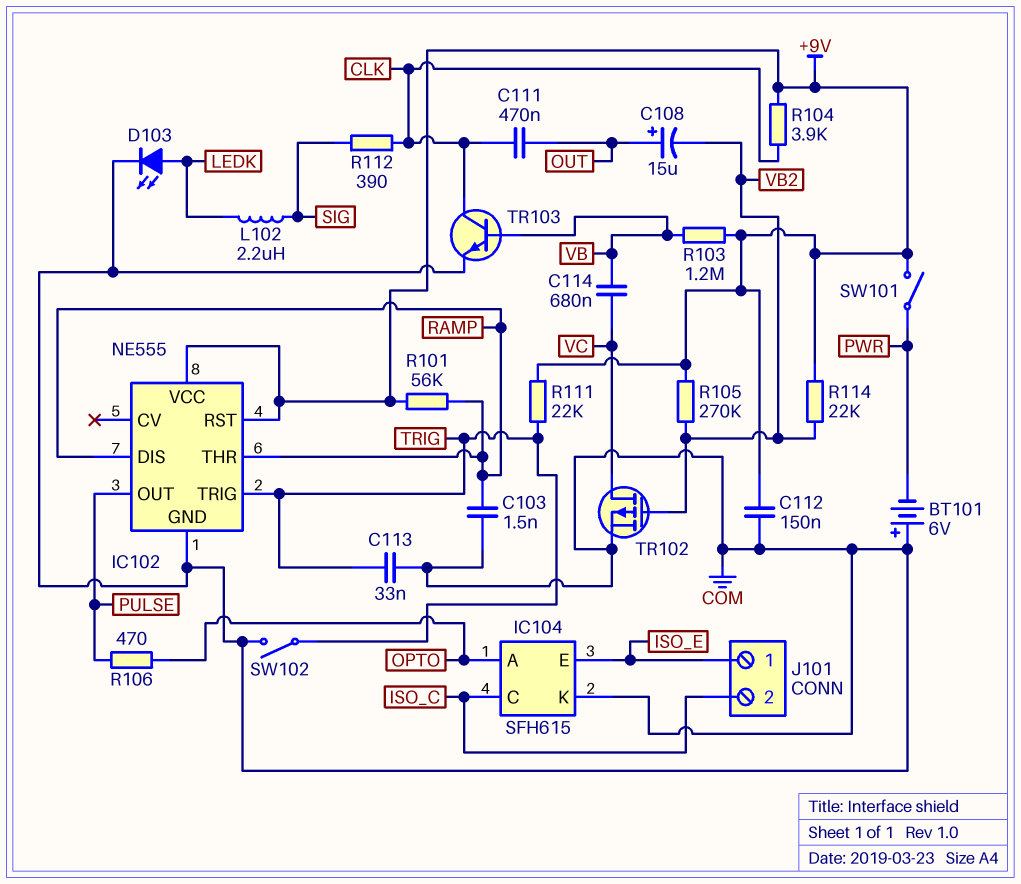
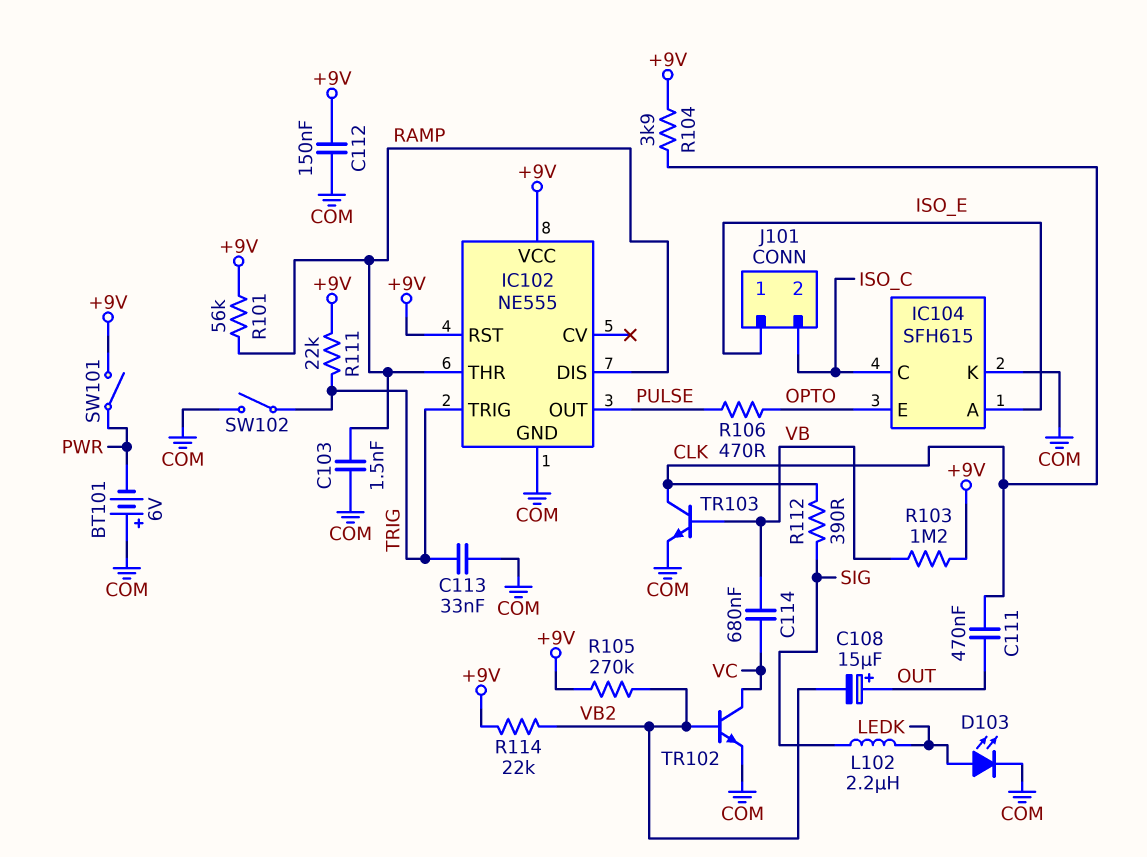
IC104 pin A: OPTO -> ISO_E
IC104 pin E: ISO_E -> OPTO
TR102: PMOS (G VB2, D VC, S COM) -> NPN (B VB2, C VC, E COM)

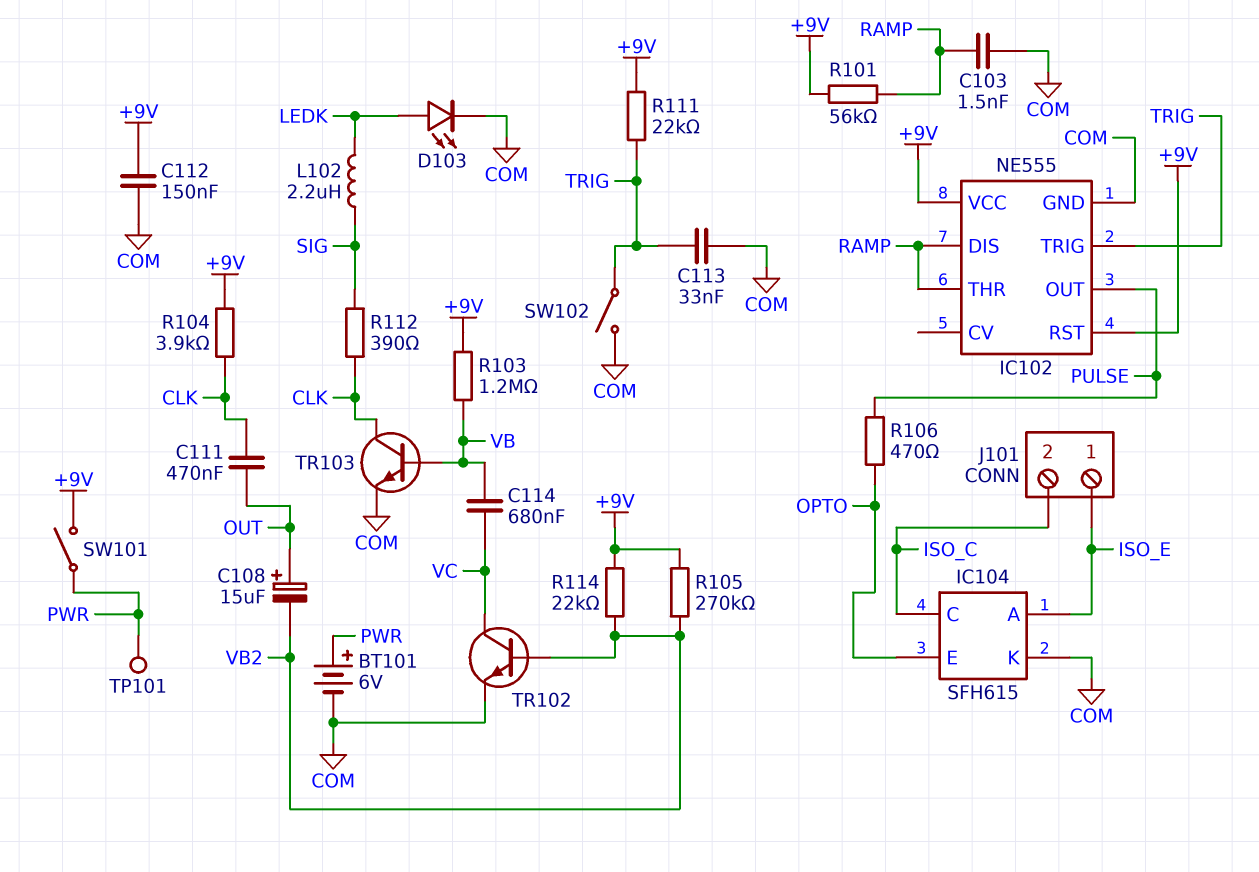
BT101: 6V (plus COM, minus PWR) -> 6V (plus PWR, minus COM)
TP101: none -> test point (PWR)

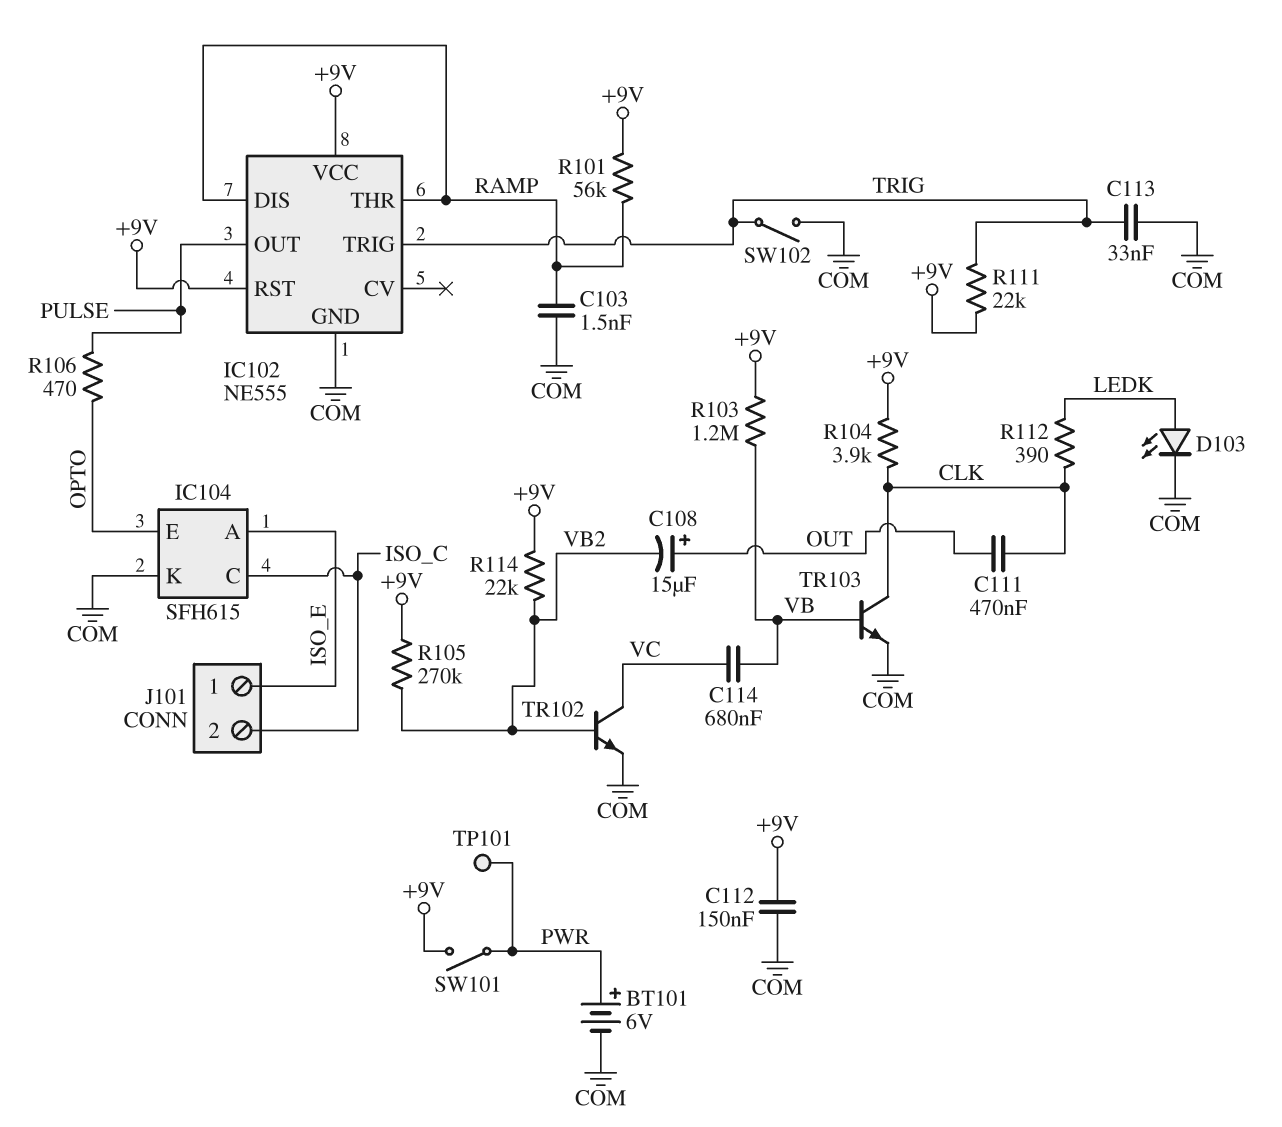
L102: 2.2uH (LEDK, SIG) -> none
R112: 390 (CLK, SIG) -> 390 (CLK, LEDK)

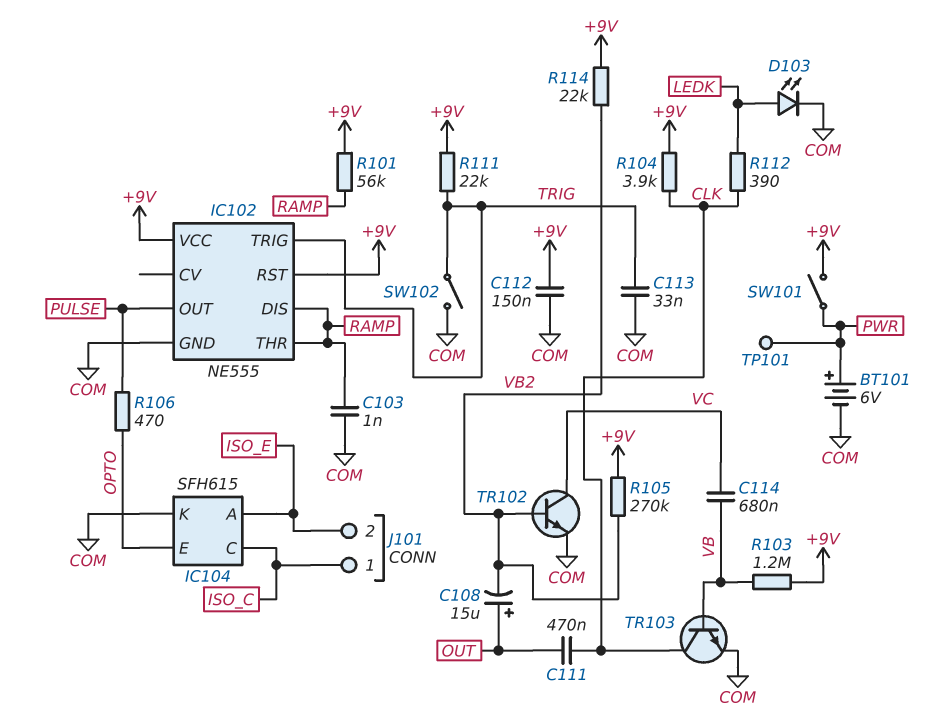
C103: 1.5nF (COM, RAMP) -> 1nF (COM, RAMP)
J101 pin 1: ISO_E -> ISO_C
J101 pin 2: ISO_C -> ISO_E

